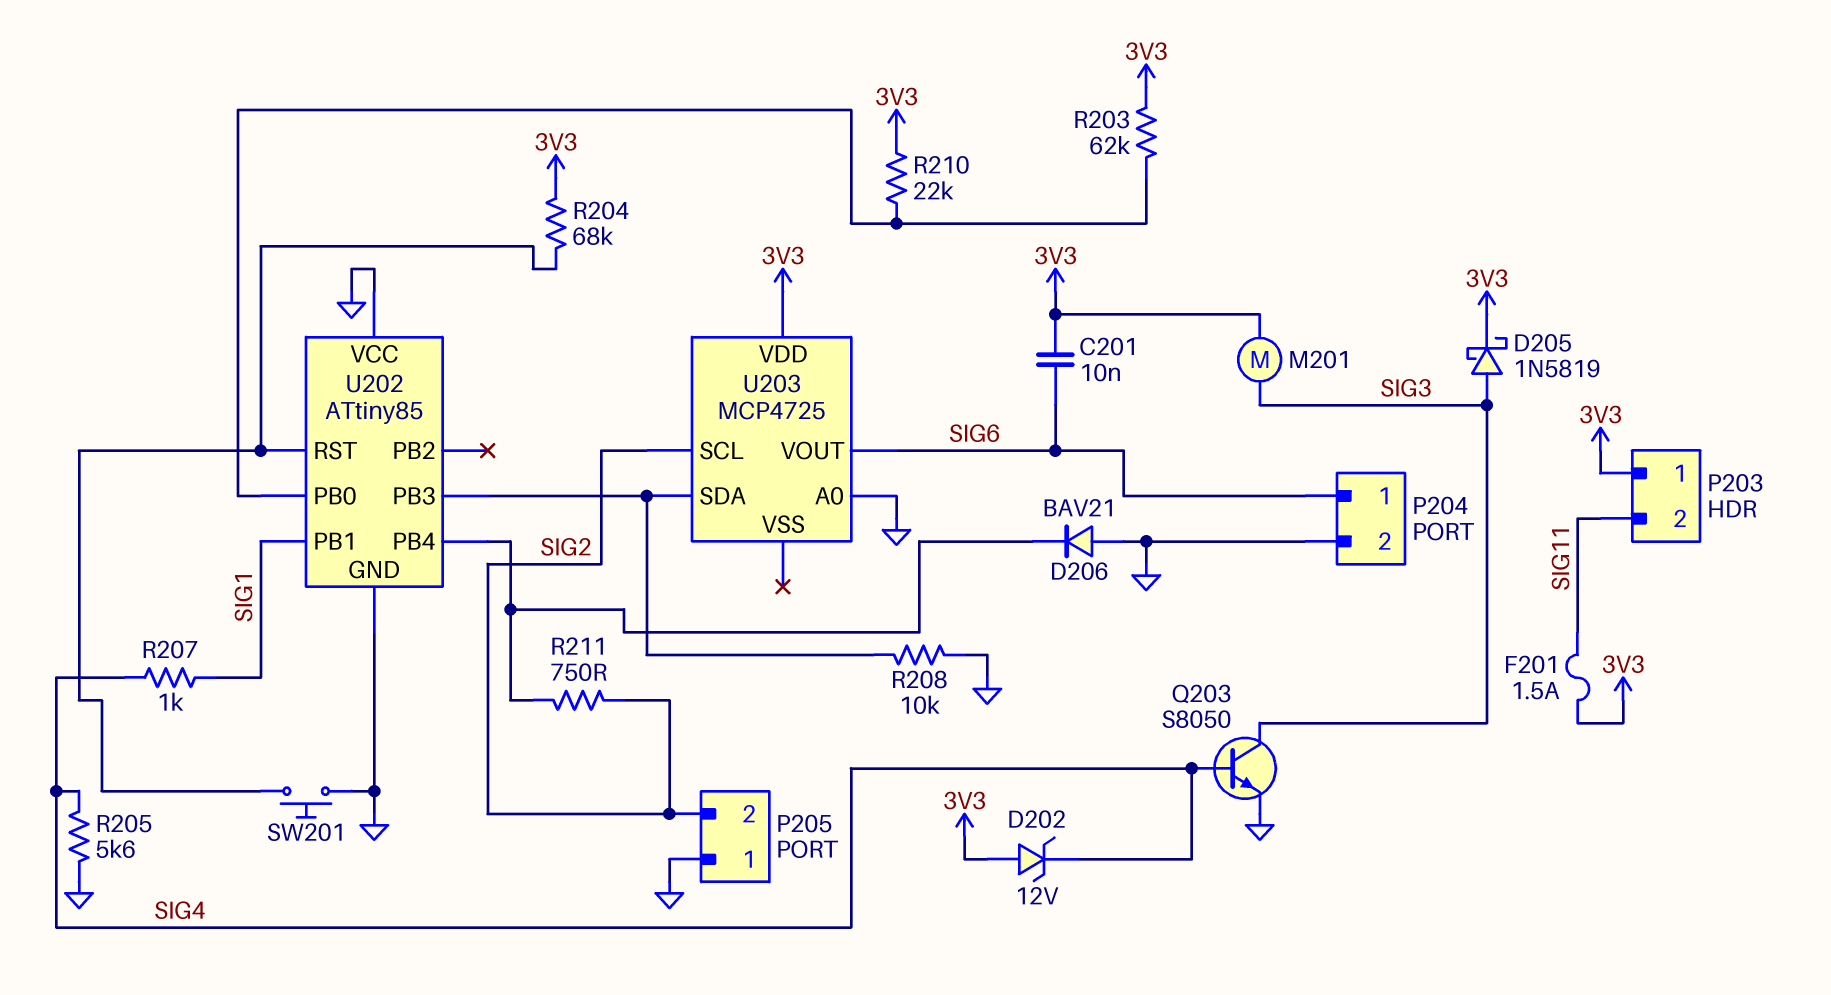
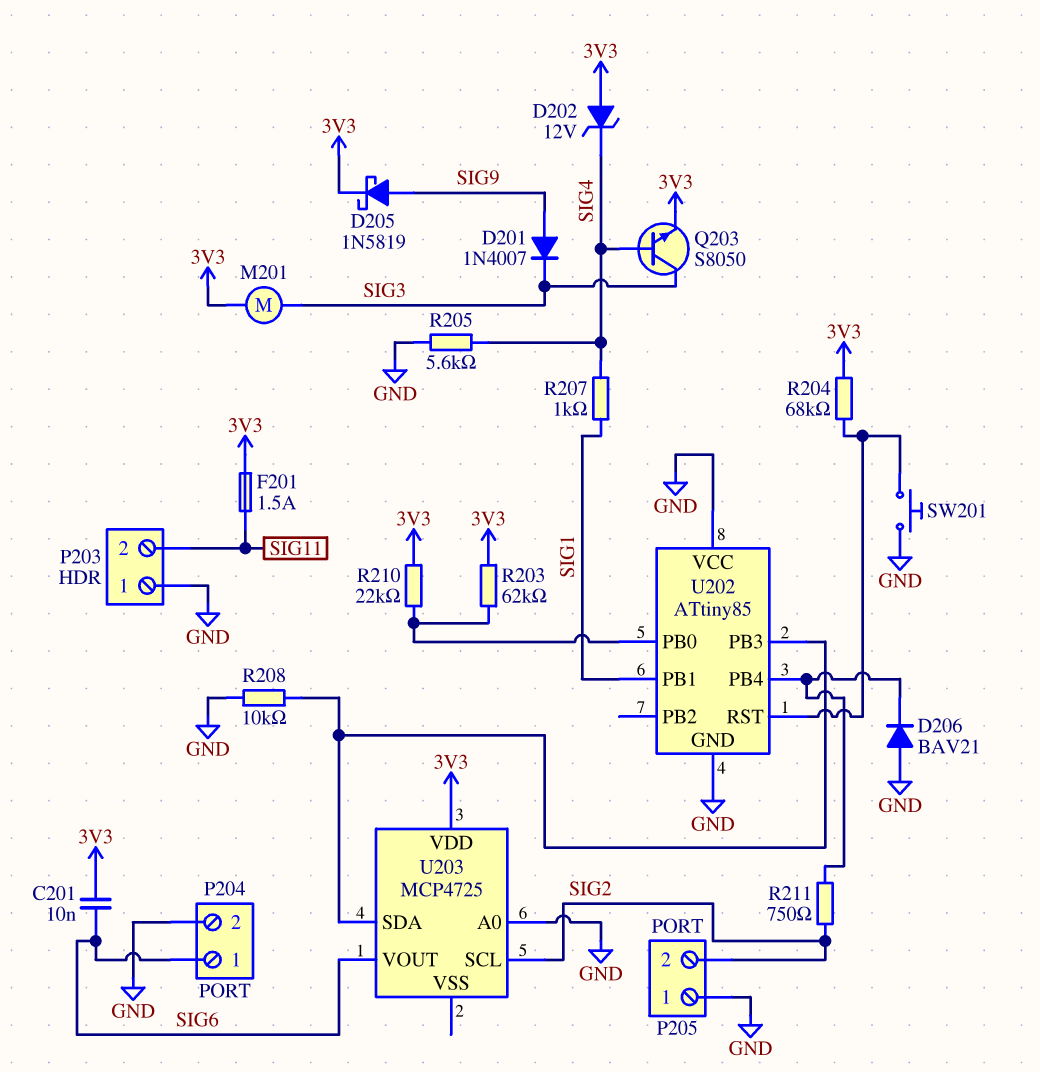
D201: none -> diode 1N4007 (A SIG9, K SIG3)
D205: schottky 1N5819 (A SIG3, K 3V3) -> schottky 1N5819 (A SIG9, K 3V3)
P203 pin 1: 3V3 -> GND
Q203: NPN S8050 (B SIG4, C SIG3, E GND) -> NPN S8050 (B SIG4, C SIG3, E 3V3)

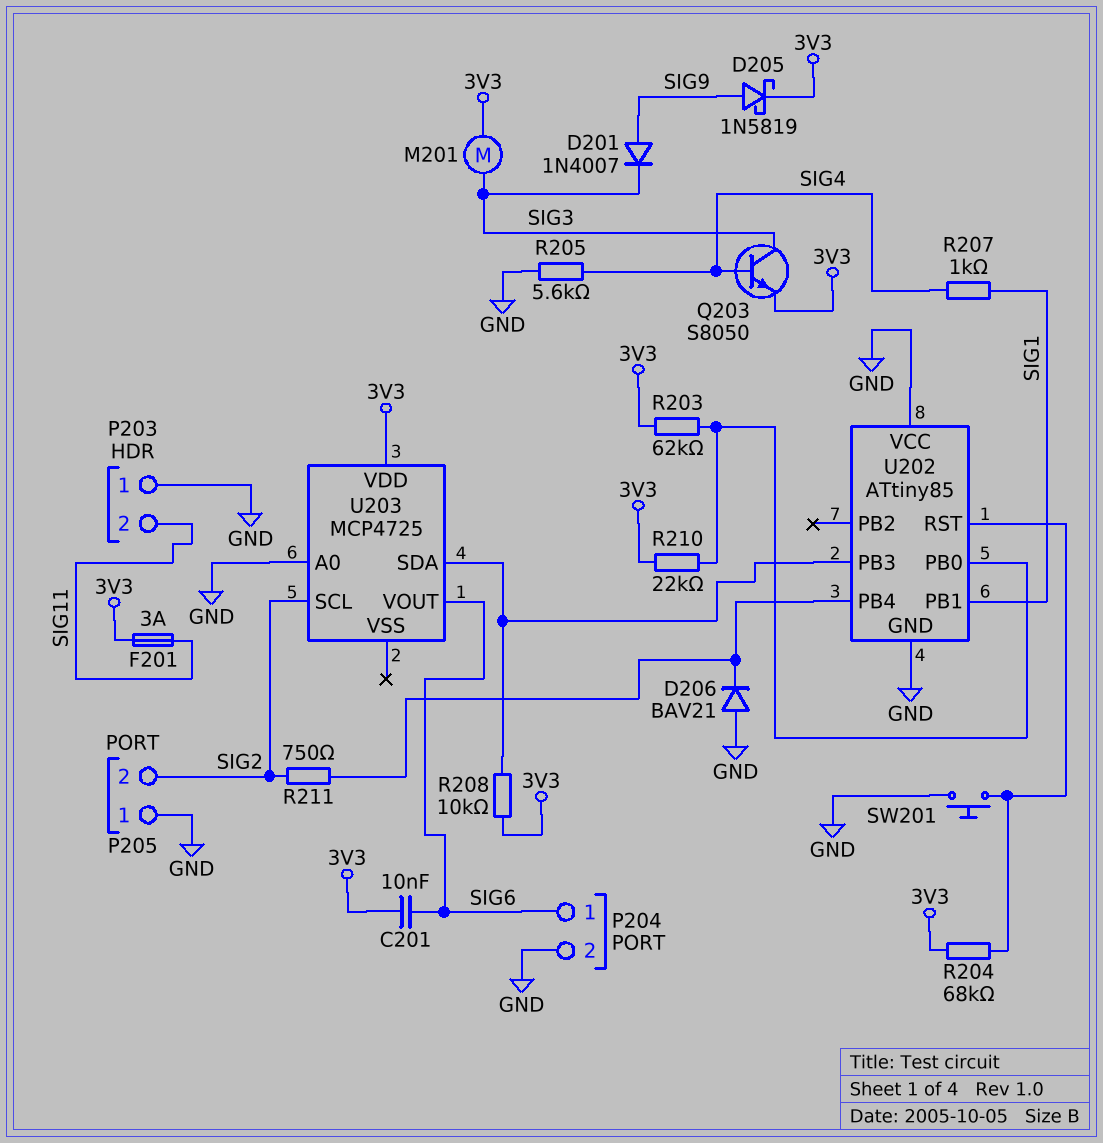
D202: zener 12V (A 3V3, K SIG4) -> none
F201: 1.5A (3V3, SIG11) -> 3A (3V3, SIG11)
R208: 10k (GND, U202/PB3) -> 10k (3V3, U202/PB3)

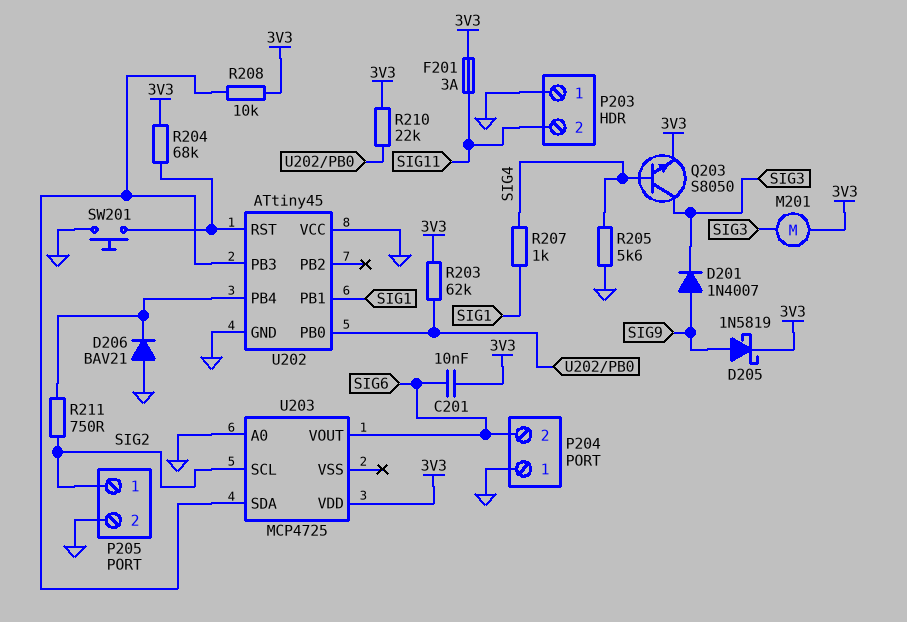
P204 pin 1: SIG6 -> GND
P204 pin 2: GND -> SIG6
P205 pin 1: GND -> SIG2
P205 pin 2: SIG2 -> GND
U202: ATtiny85 -> ATtiny45

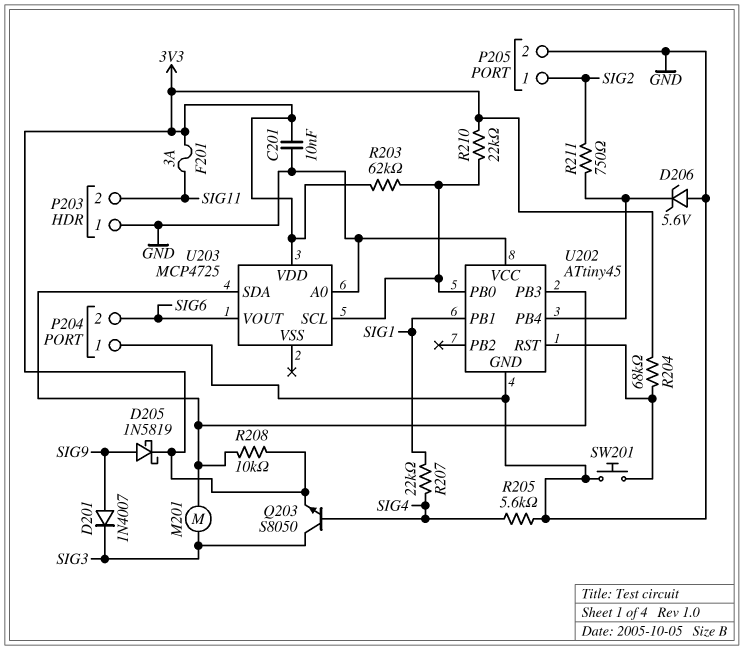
C201: 10nF (3V3, SIG6) -> 10nF (3V3, GND)
D206: diode BAV21 (A GND, K U202/PB4) -> zener 5.6V (A GND, K U202/PB4)
M201: motor (3V3, SIG3) -> motor (SIG3, U202/PB3)
R207: 1k (SIG1, SIG4) -> 22k (SIG1, SIG4)
U203 pin SCL: SIG2 -> U202/PB0

